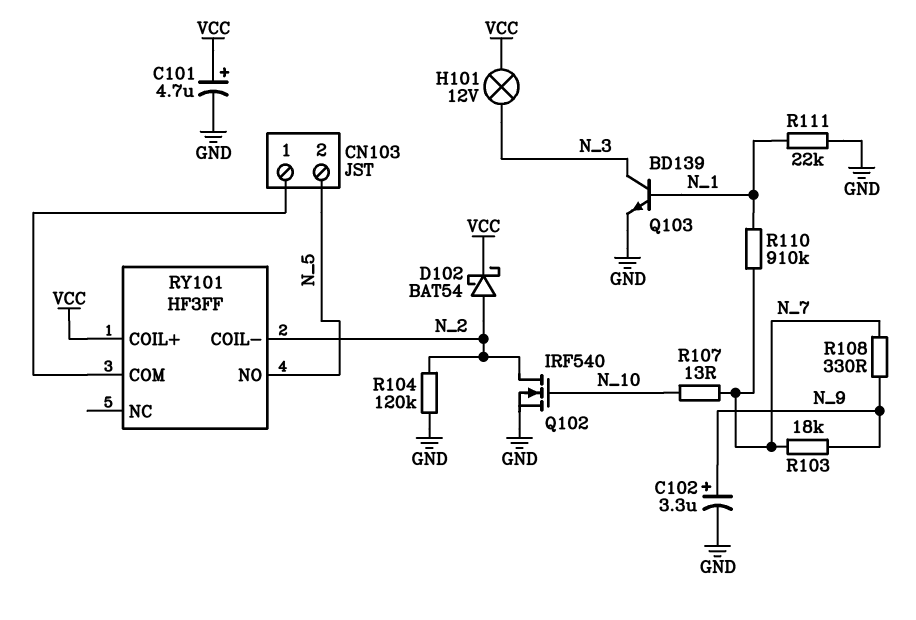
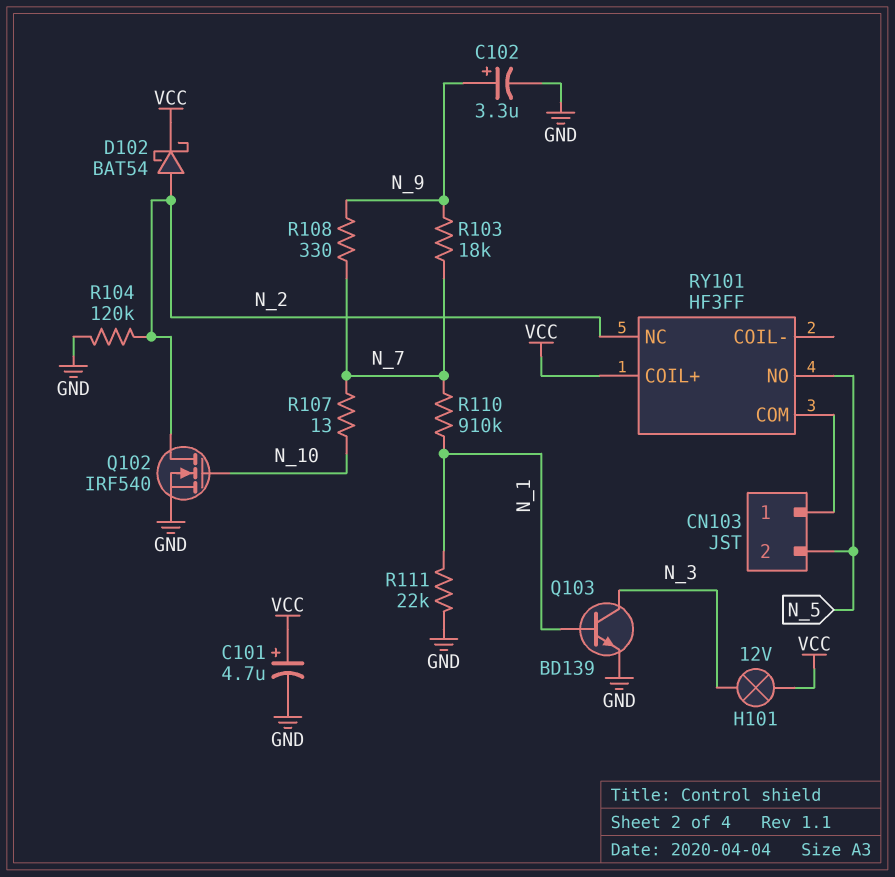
RY101 pin COIL-: N_2 -> none
RY101 pin NC: none -> N_2

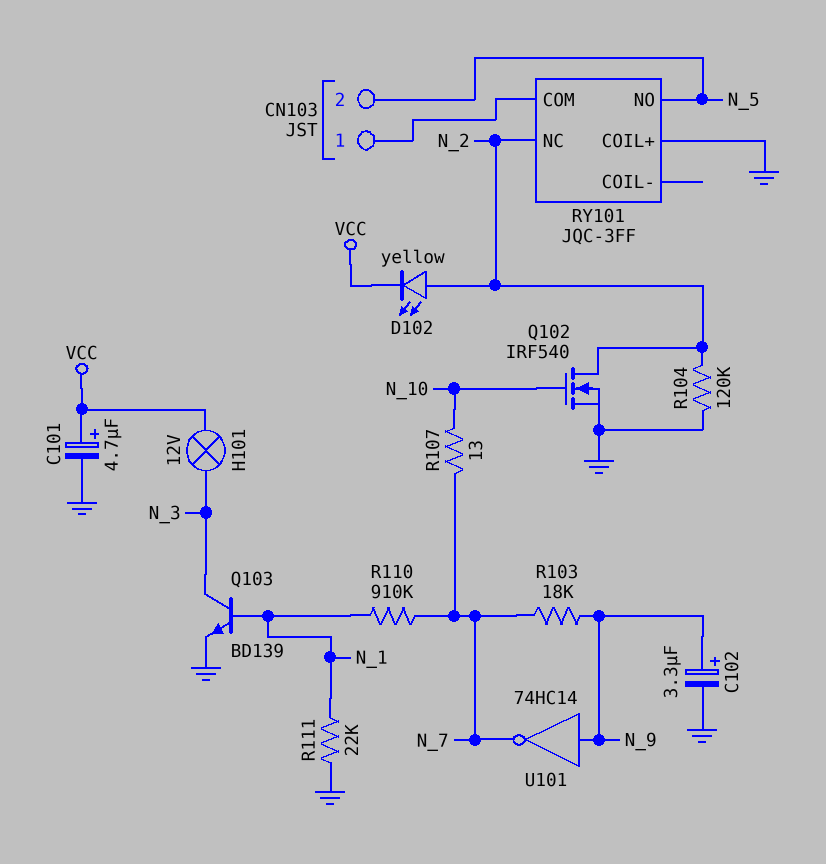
D102: schottky BAT54 (A N_2, K VCC) -> LED yellow (A N_2, K VCC)
R108: 330 (N_7, N_9) -> none
RY101: HF3FF -> JQC-3FF
RY101 pin COIL+: VCC -> GND
U101: none -> NOT 74HC14 (in N_9, out N_7)

